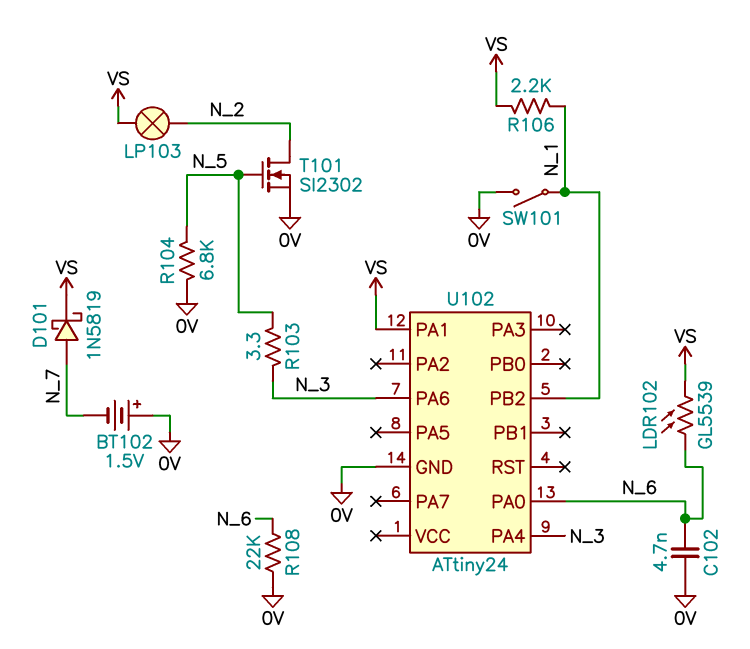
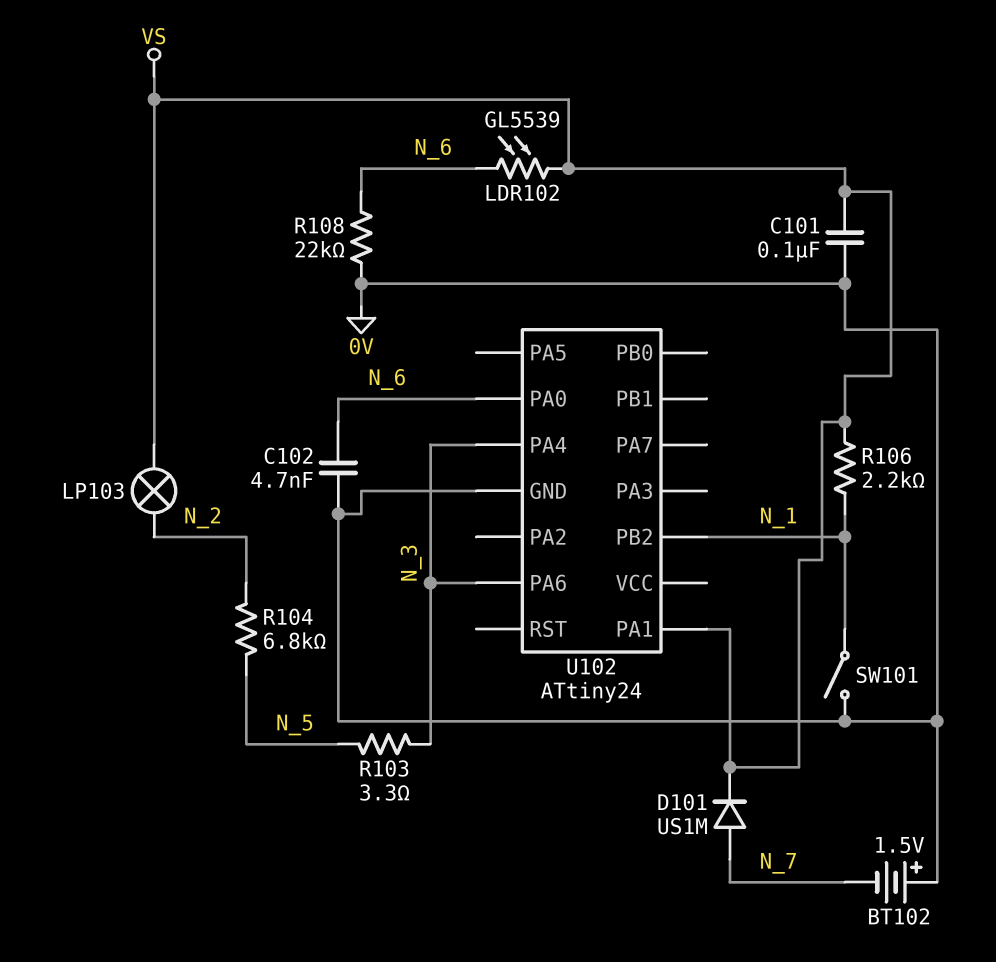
C101: none -> 100nF (0V, VS)
D101: schottky 1N5819 (A N_7, K VS) -> diode US1M (A N_7, K VS)
R104: 6.8k (0V, N_5) -> 6.8k (N_2, N_5)
T101: NMOS SI2302 (G N_5, D N_2, S 0V) -> none

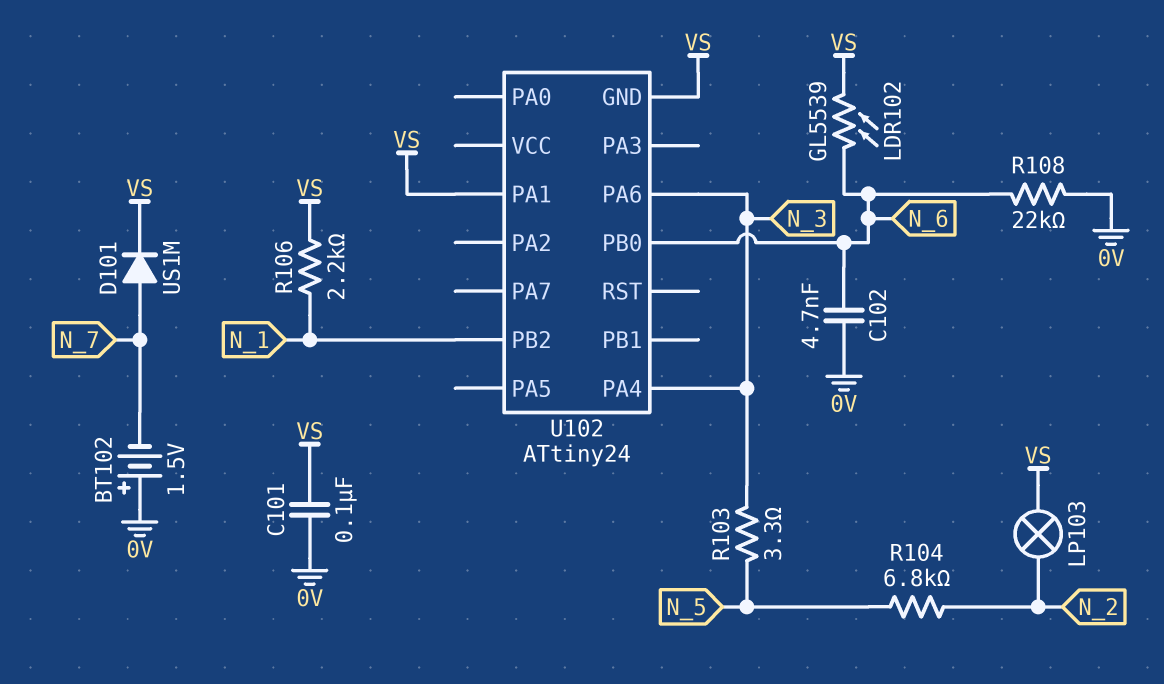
SW101: switch (0V, N_1) -> none
U102 pin GND: 0V -> VS
U102 pin PA0: N_6 -> none
U102 pin PB0: none -> N_6

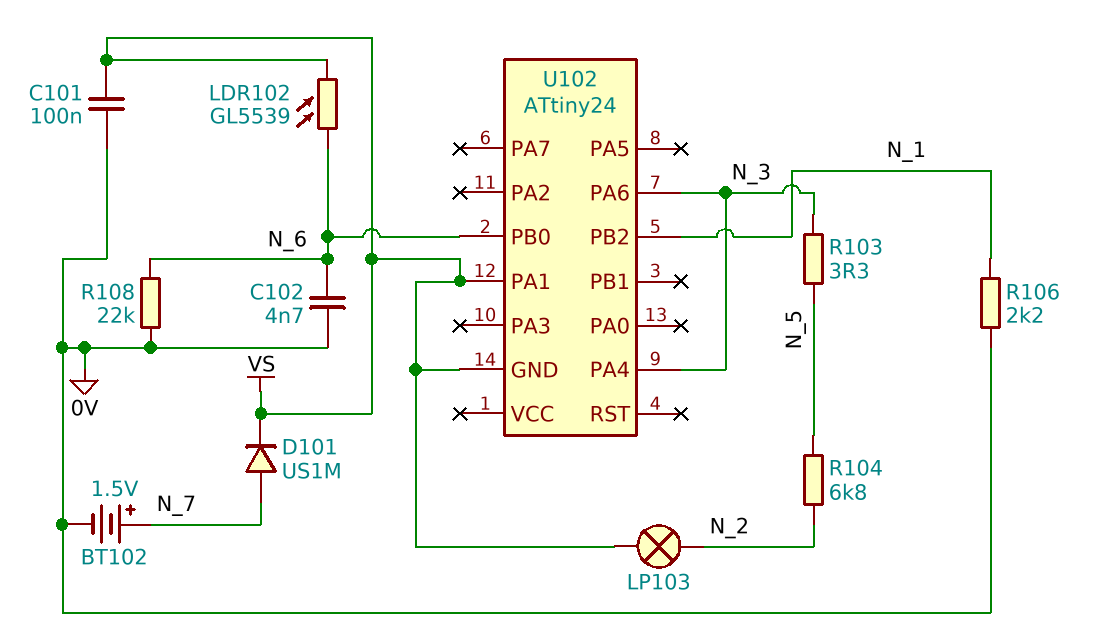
BT102: 1.5V (plus 0V, minus N_7) -> 1.5V (plus N_7, minus 0V)
R106: 2.2k (N_1, VS) -> 2.2k (0V, N_1)

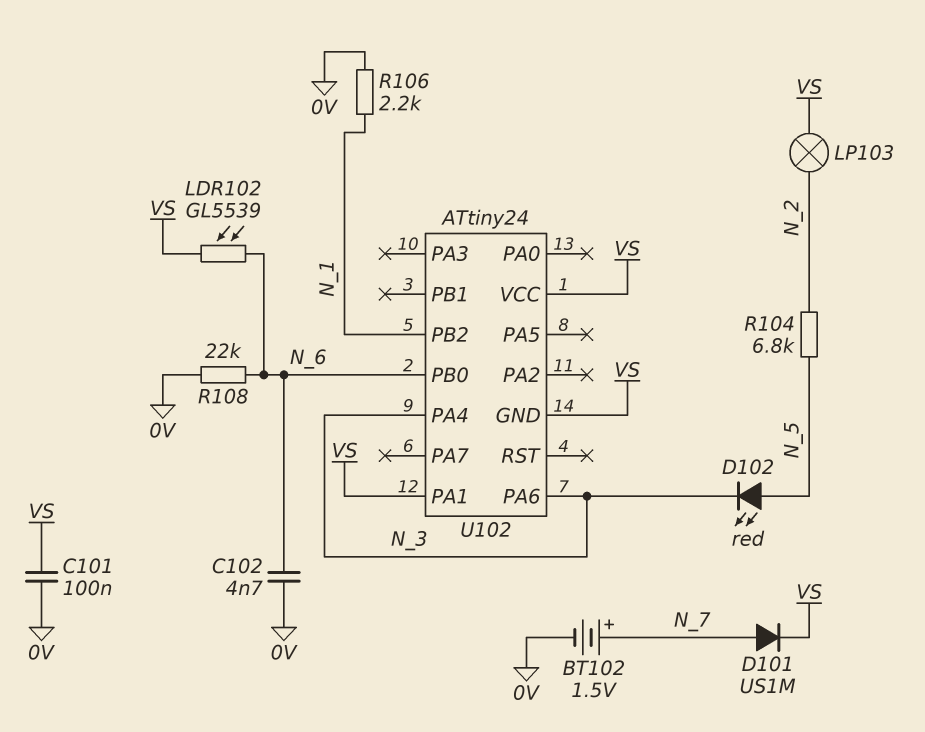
D102: none -> LED red (A N_5, K N_3)
R103: 3.3 (N_3, N_5) -> none
U102 pin VCC: none -> VS

